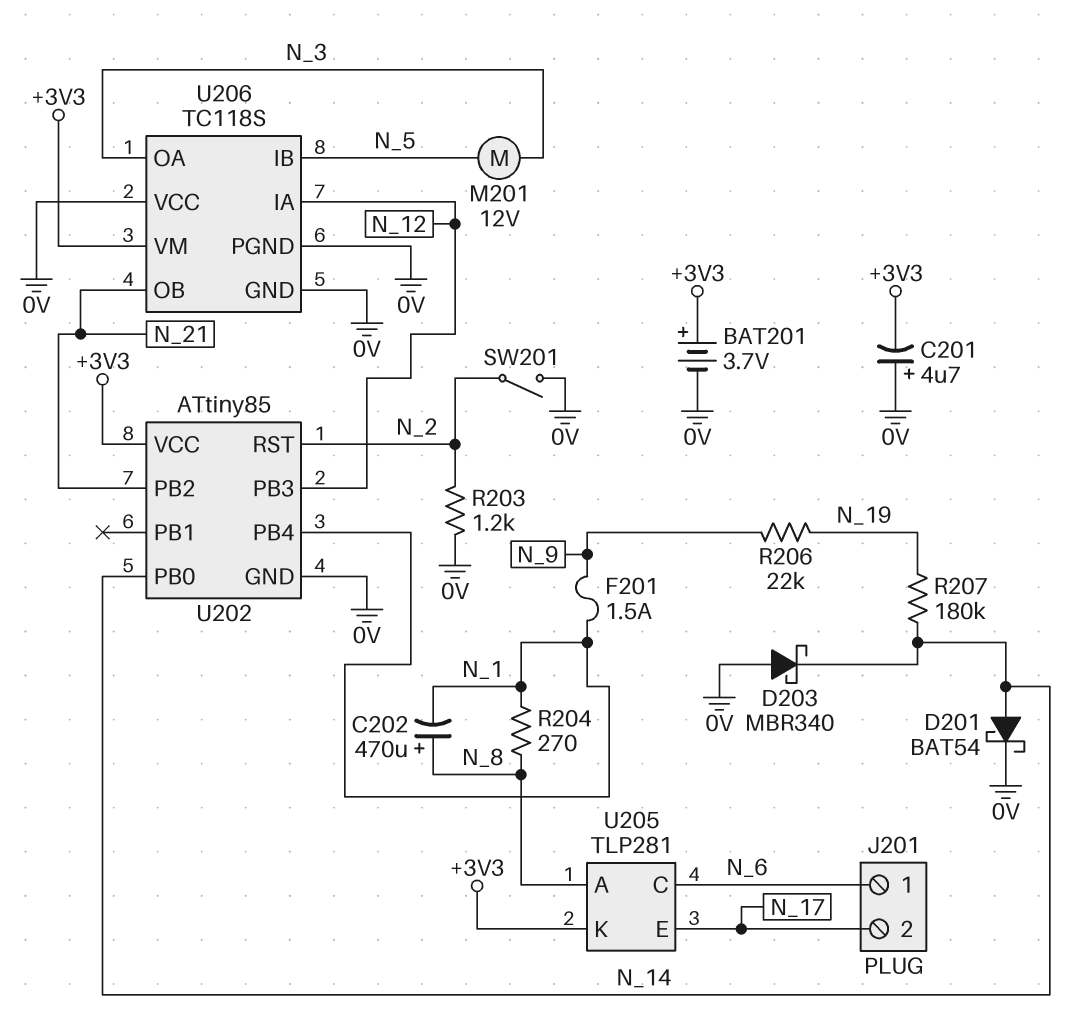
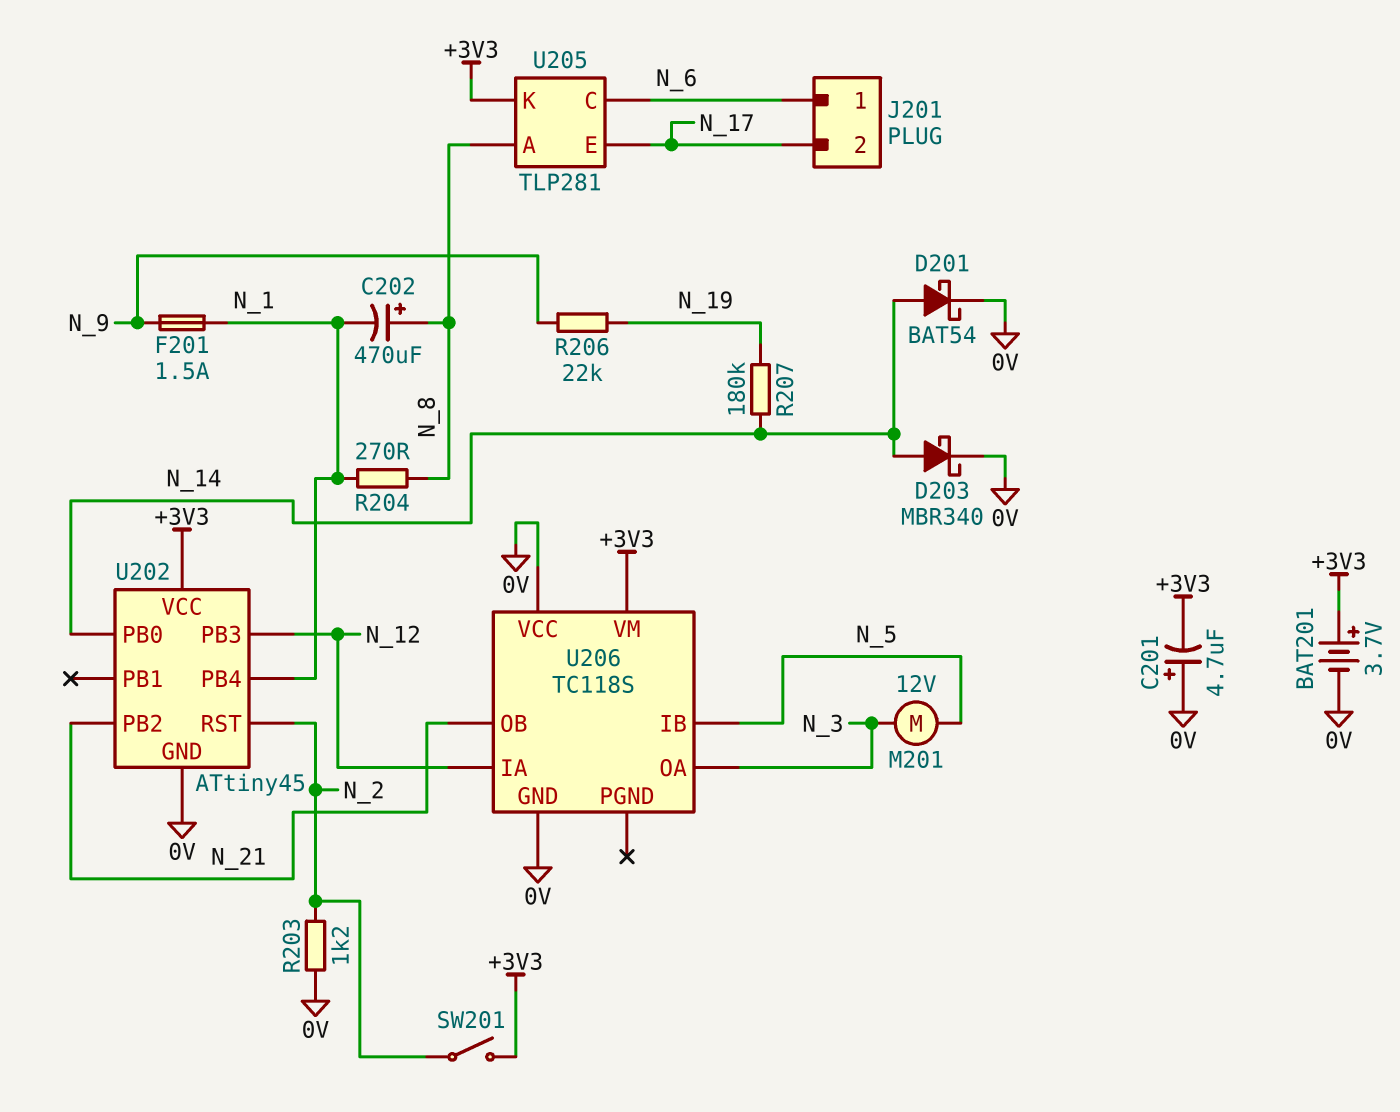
D203: schottky MBR340 (A 0V, K N_14) -> schottky MBR340 (A N_14, K 0V)
SW201: switch (0V, N_2) -> switch (+3V3, N_2)
U202: ATtiny85 -> ATtiny45
U206 pin PGND: 0V -> none

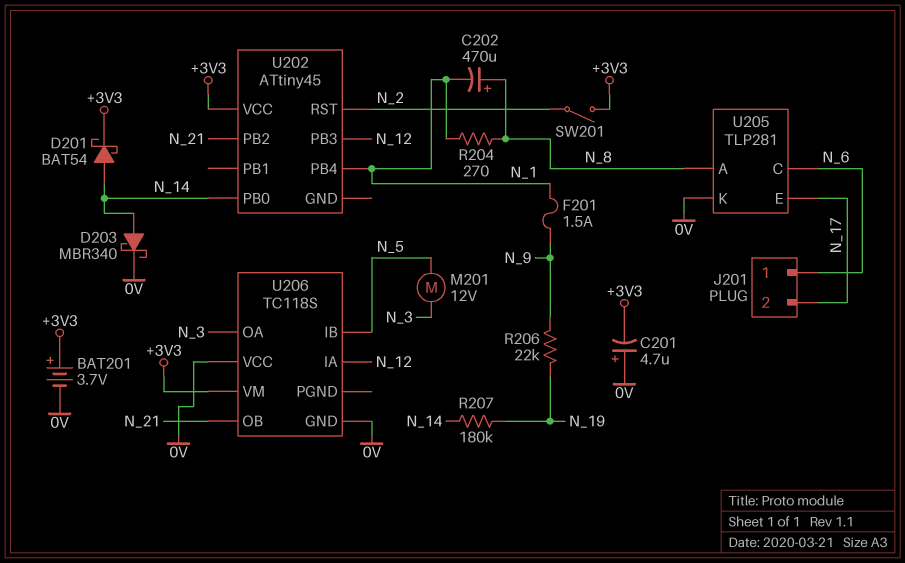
D201: schottky BAT54 (A N_14, K 0V) -> schottky BAT54 (A N_14, K +3V3)
R203: 1.2k (0V, N_2) -> none
U202 pin GND: 0V -> none
U205 pin K: +3V3 -> 0V

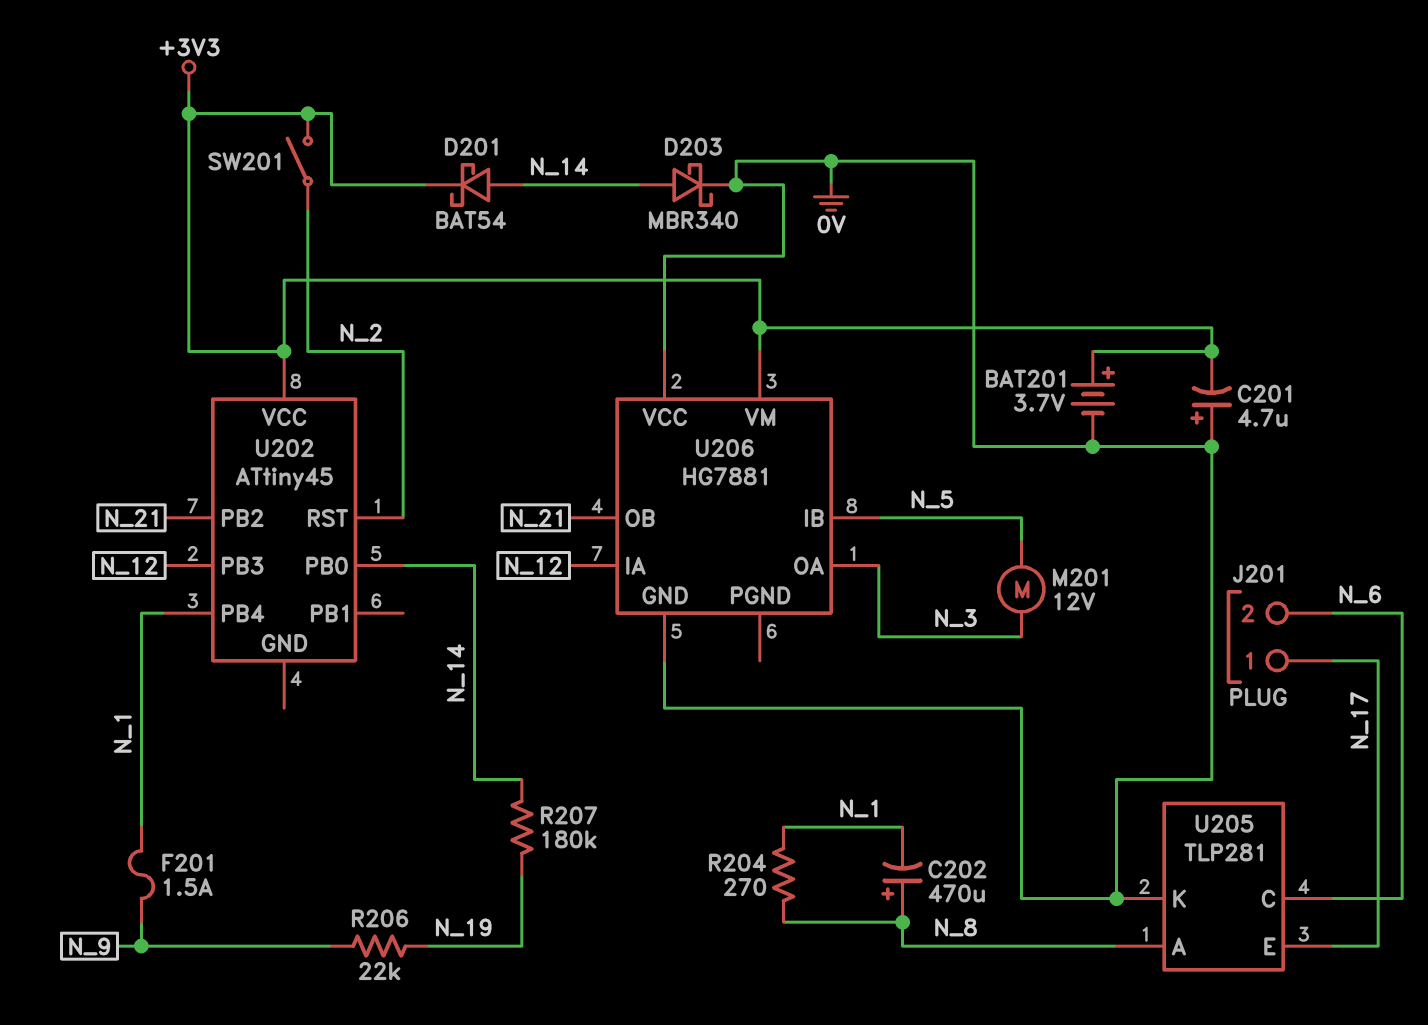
J201 pin 1: N_6 -> N_17
J201 pin 2: N_17 -> N_6
U206: TC118S -> HG7881

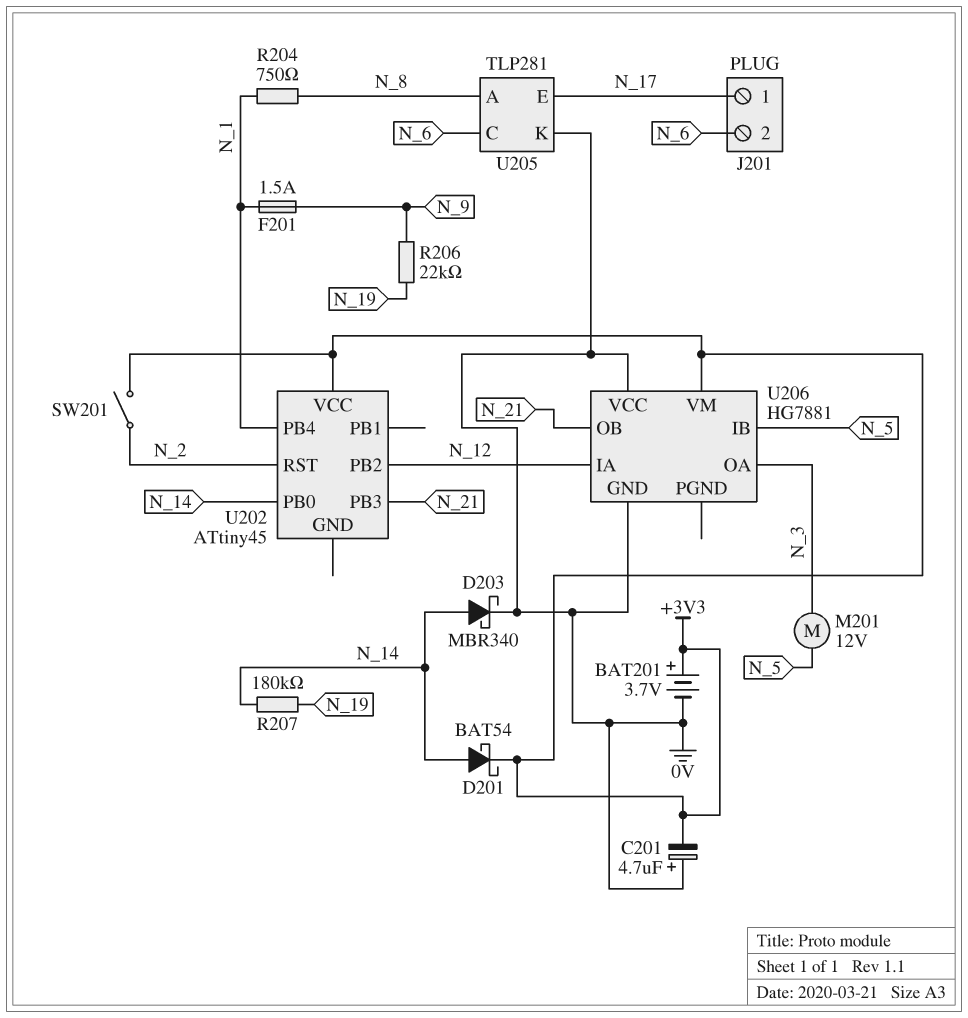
C202: 470uF (plus N_8, minus N_1) -> none
R204: 270 (N_1, N_8) -> 750 (N_1, N_8)
U202 pin PB2: N_21 -> N_12
U202 pin PB3: N_12 -> N_21

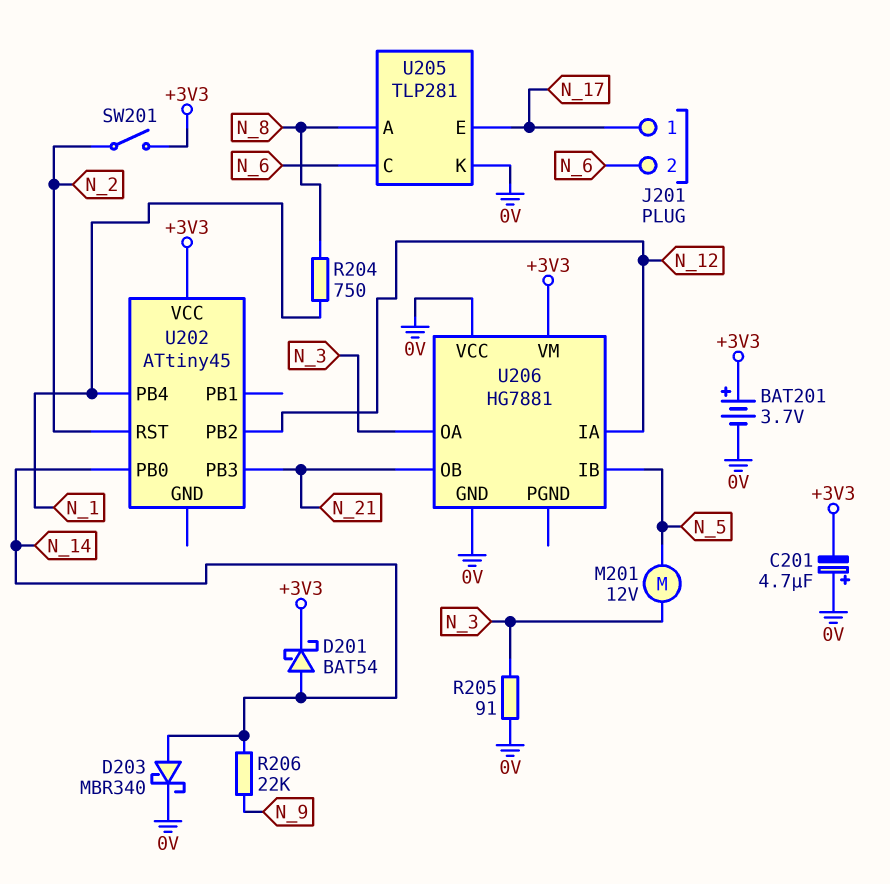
F201: 1.5A (N_1, N_9) -> none
R205: none -> 91 (0V, N_3)
R206: 22k (N_9, N_19) -> 22k (N_9, N_14)
R207: 180k (N_14, N_19) -> none

